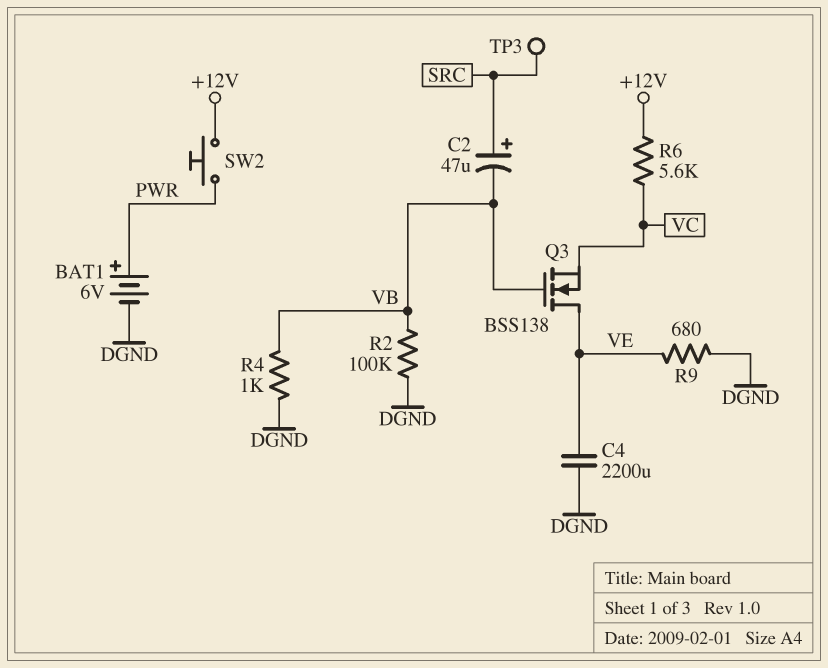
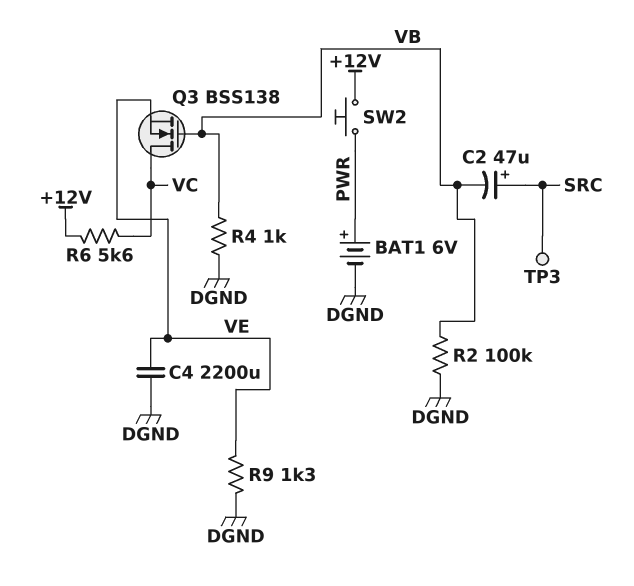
Q3: NMOS BSS138 (G VB, D VE, S VC) -> NMOS BSS138 (G VB, D VC, S VE)
R9: 680 (DGND, VE) -> 1.3k (DGND, VE)

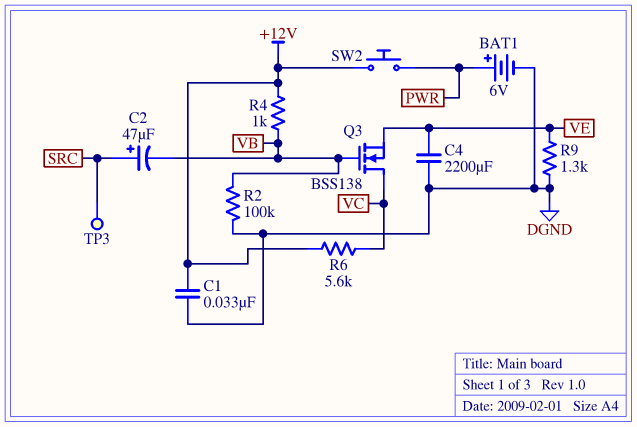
C1: none -> 33nF (+12V, DGND)
R4: 1k (DGND, VB) -> 1k (+12V, VB)

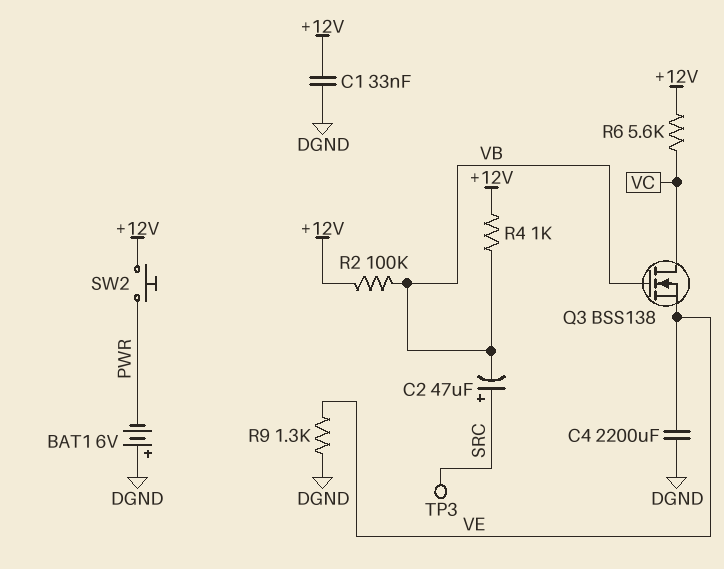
BAT1: 6V (plus PWR, minus DGND) -> 6V (plus DGND, minus PWR)
R2: 100k (DGND, VB) -> 100k (+12V, VB)

